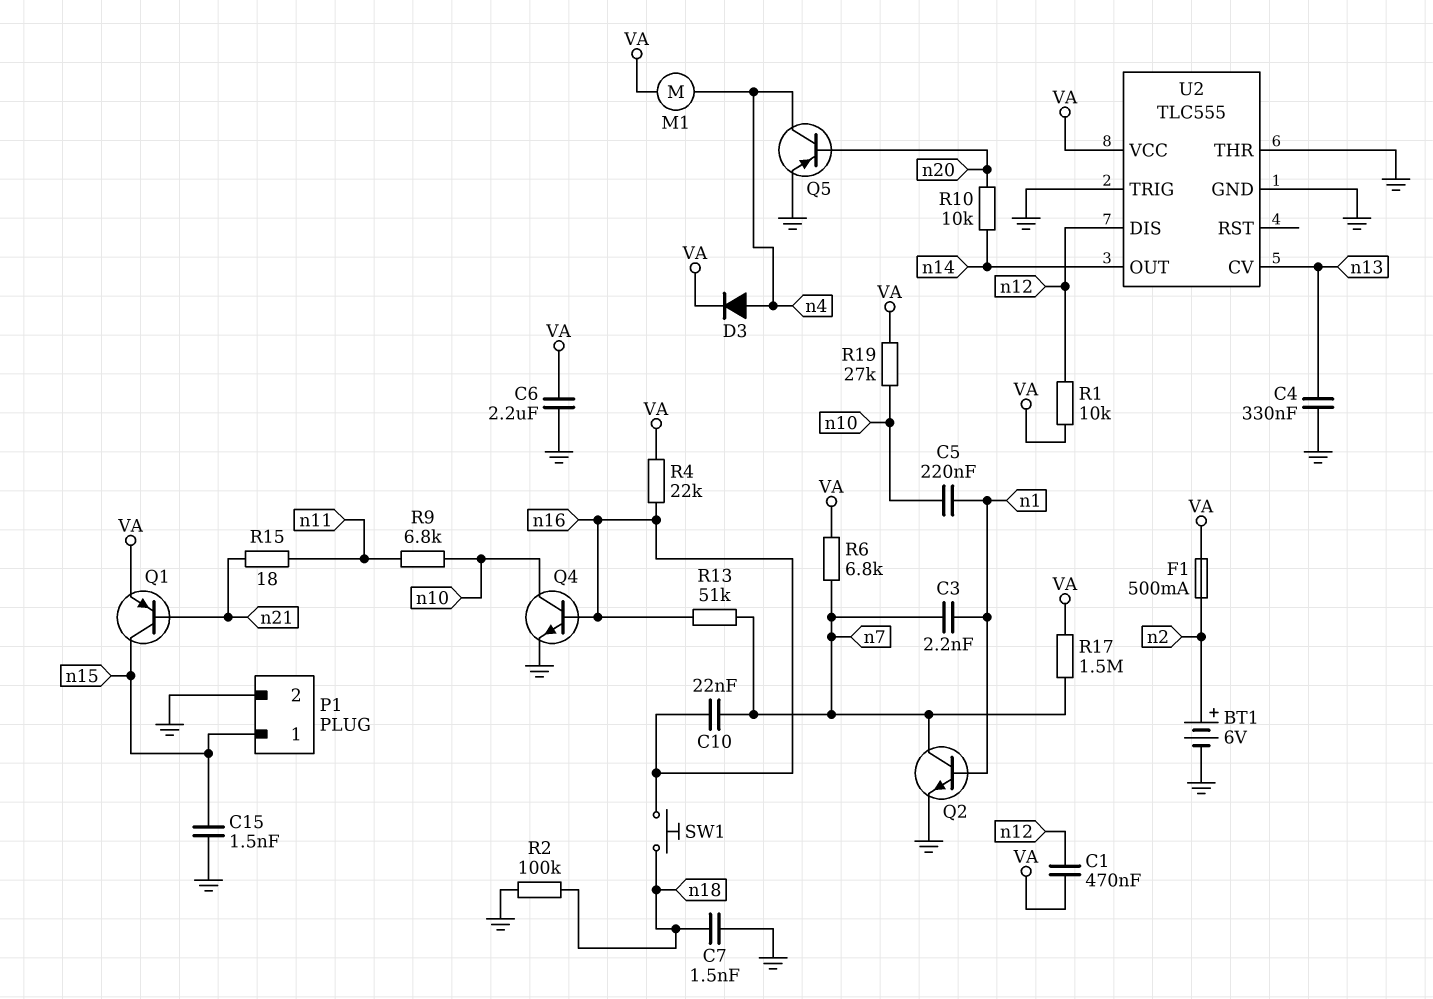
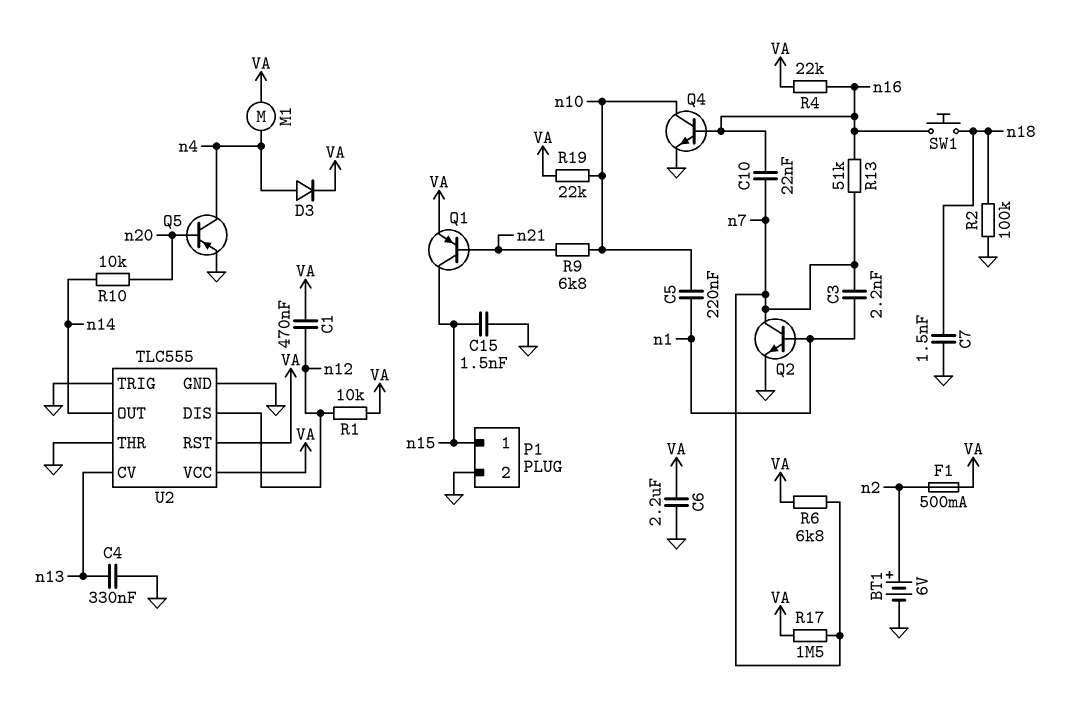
R9: 6.8k (n10, n11) -> 6.8k (n10, n21)
R15: 18 (n11, n21) -> none
R19: 27k (VA, n10) -> 22k (VA, n10)
U2 pin RST: none -> VA

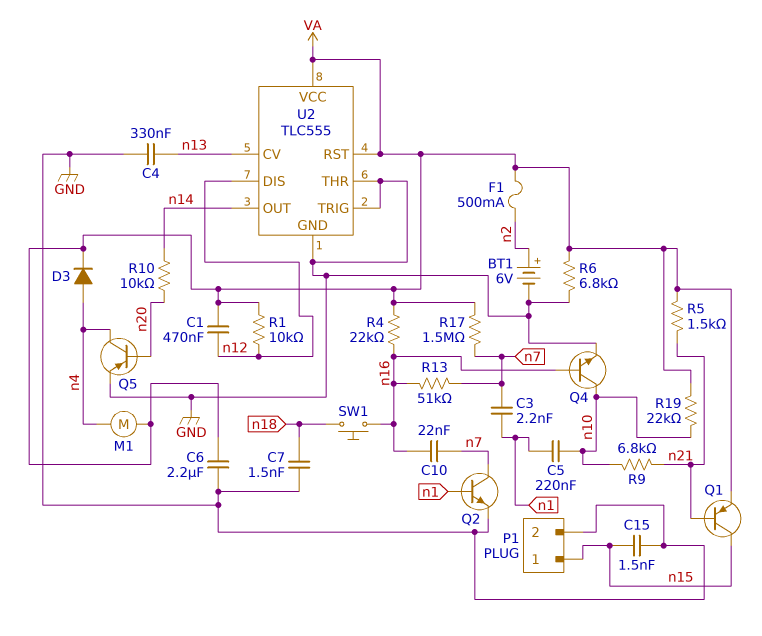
R2: 100k (GND, n18) -> none
R5: none -> 1.5k (VA, n21)
R6: 6.8k (VA, n7) -> 6.8k (GND, VA)

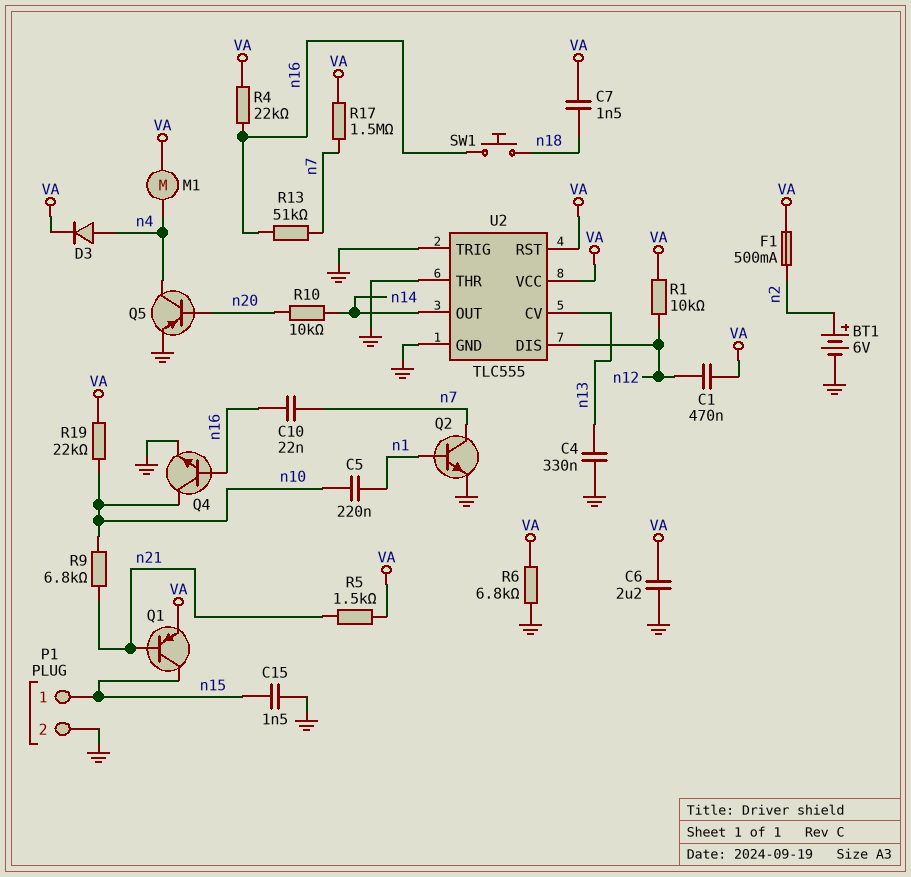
C3: 2.2nF (n1, n7) -> none
C7: 1.5nF (GND, n18) -> 1.5nF (VA, n18)

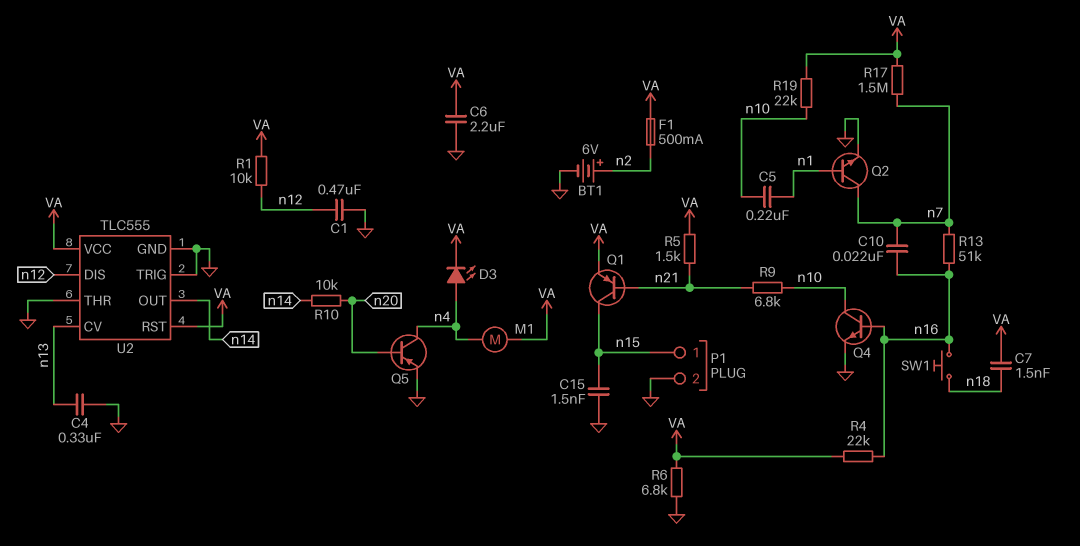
C1: 470nF (VA, n12) -> 470nF (GND, n12)
D3: diode (A n4, K VA) -> LED (A n4, K VA)

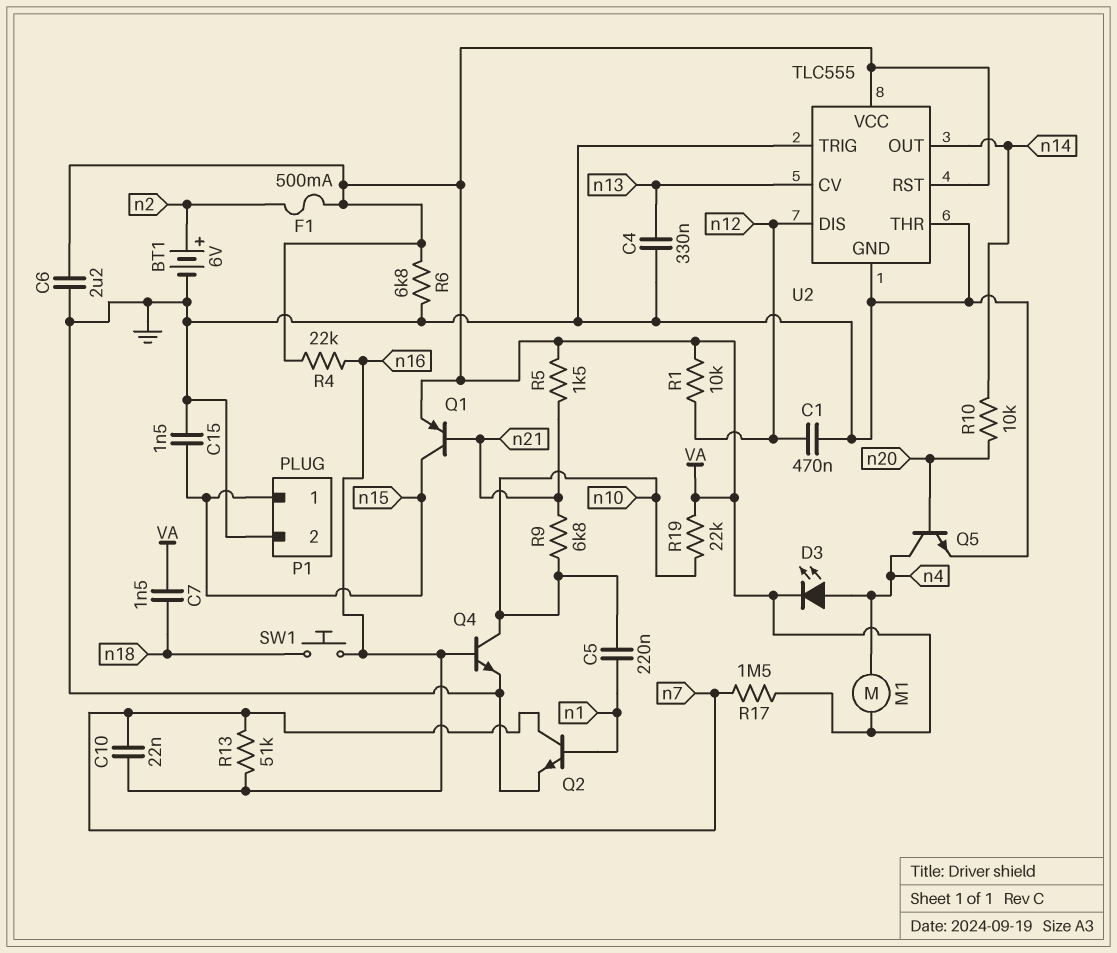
Q5: PNP (B n20, C n4, E GND) -> NPN (B n20, C n4, E GND)

